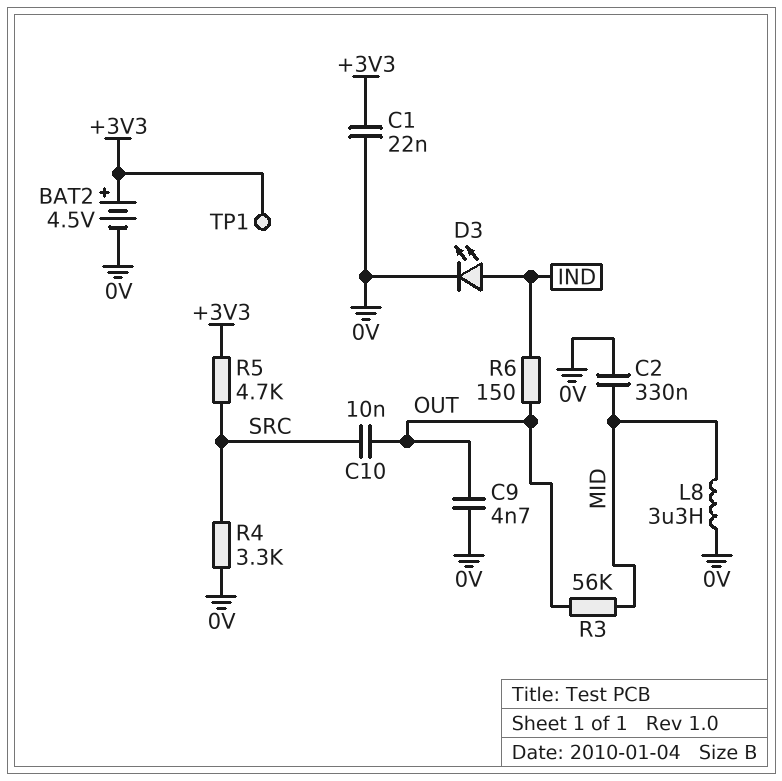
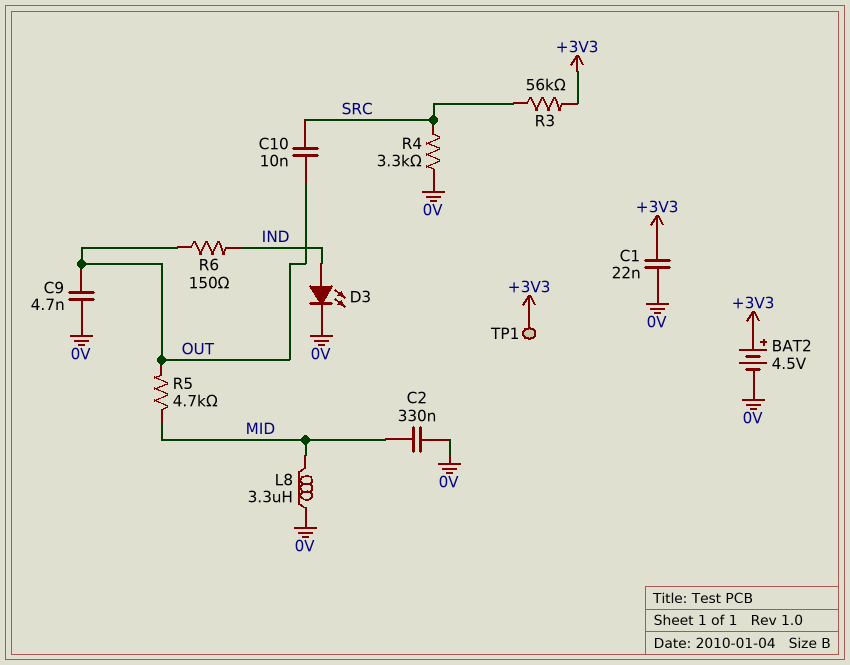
R3: 56k (MID, OUT) -> 56k (+3V3, SRC)
R5: 4.7k (+3V3, SRC) -> 4.7k (MID, OUT)

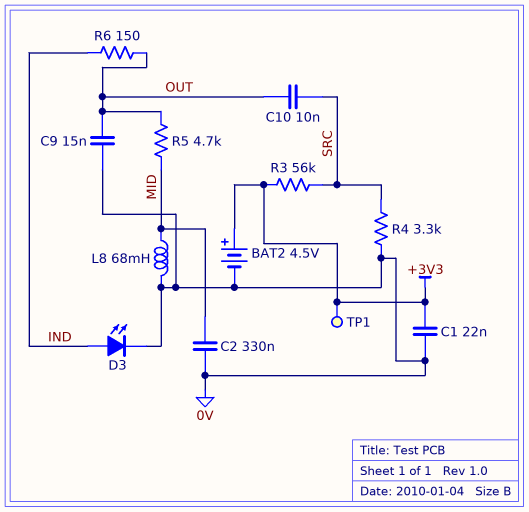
C9: 4.7nF (0V, OUT) -> 15nF (0V, OUT)
L8: 3.3uH (0V, MID) -> 68mH (0V, MID)

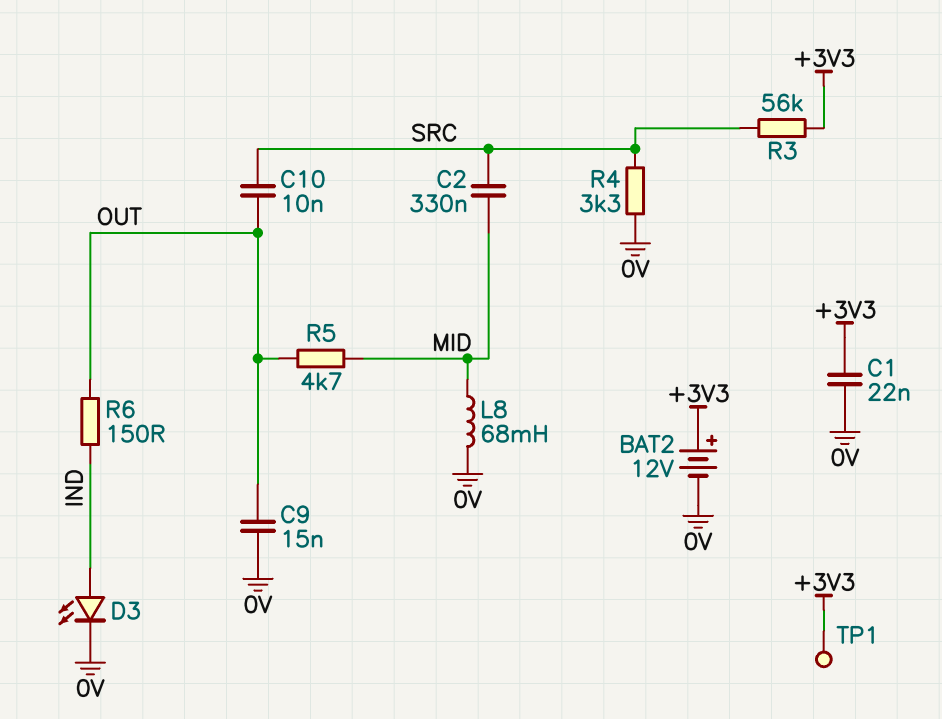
BAT2: 4.5V (plus +3V3, minus 0V) -> 12V (plus +3V3, minus 0V)
C2: 330nF (0V, MID) -> 330nF (MID, SRC)

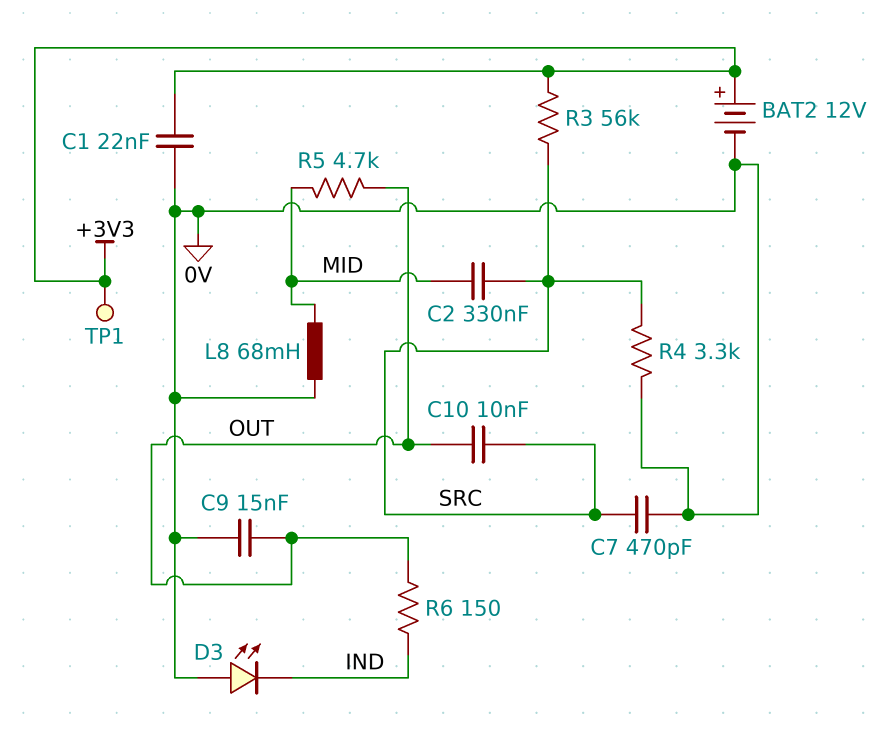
C7: none -> 470pF (0V, SRC)
D3: LED (A IND, K 0V) -> LED (A 0V, K IND)

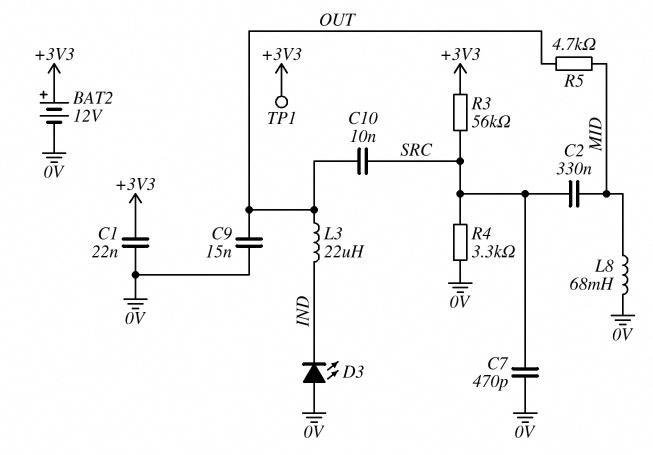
L3: none -> 22uH (IND, OUT)
R6: 150 (IND, OUT) -> none

